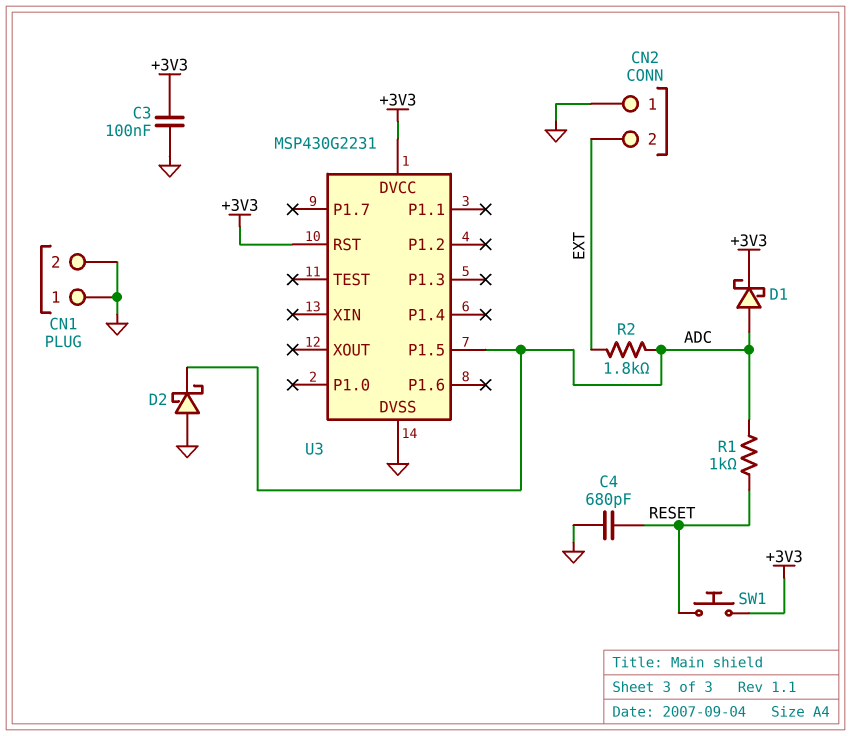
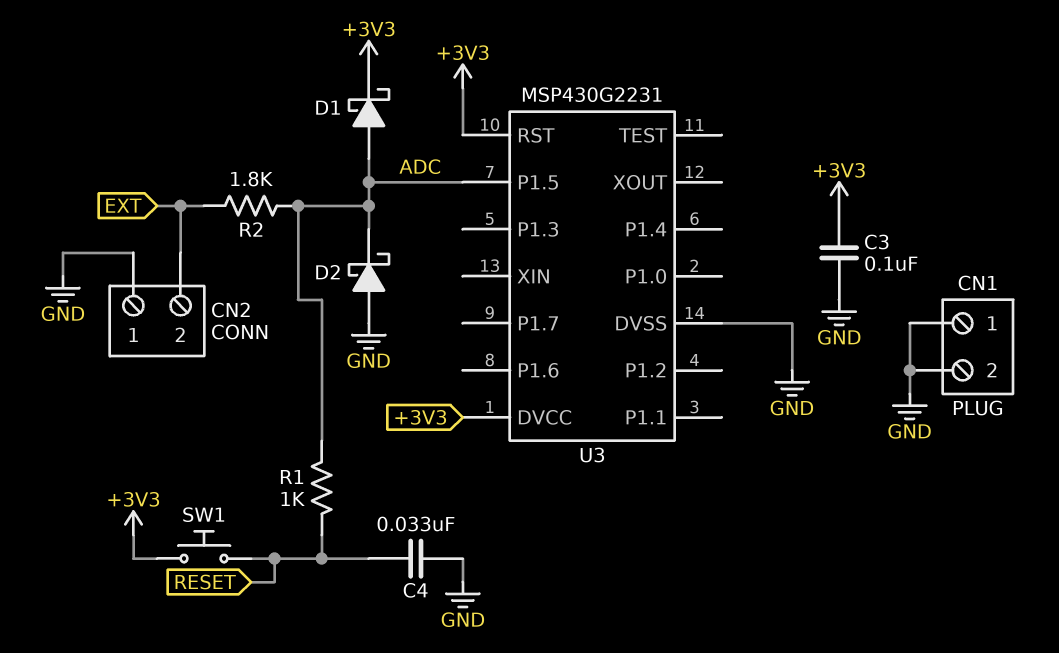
C4: 680pF (GND, RESET) -> 33nF (GND, RESET)

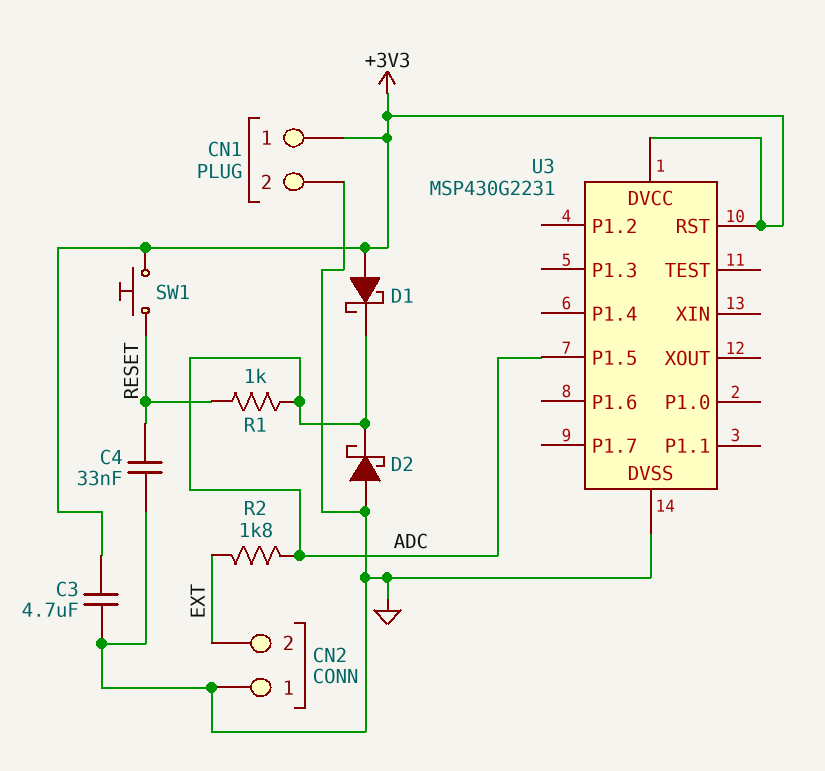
C3: 100nF (+3V3, GND) -> 4.7uF (+3V3, GND)
CN1 pin 1: GND -> +3V3
D1: schottky (A ADC, K +3V3) -> schottky (A +3V3, K ADC)

